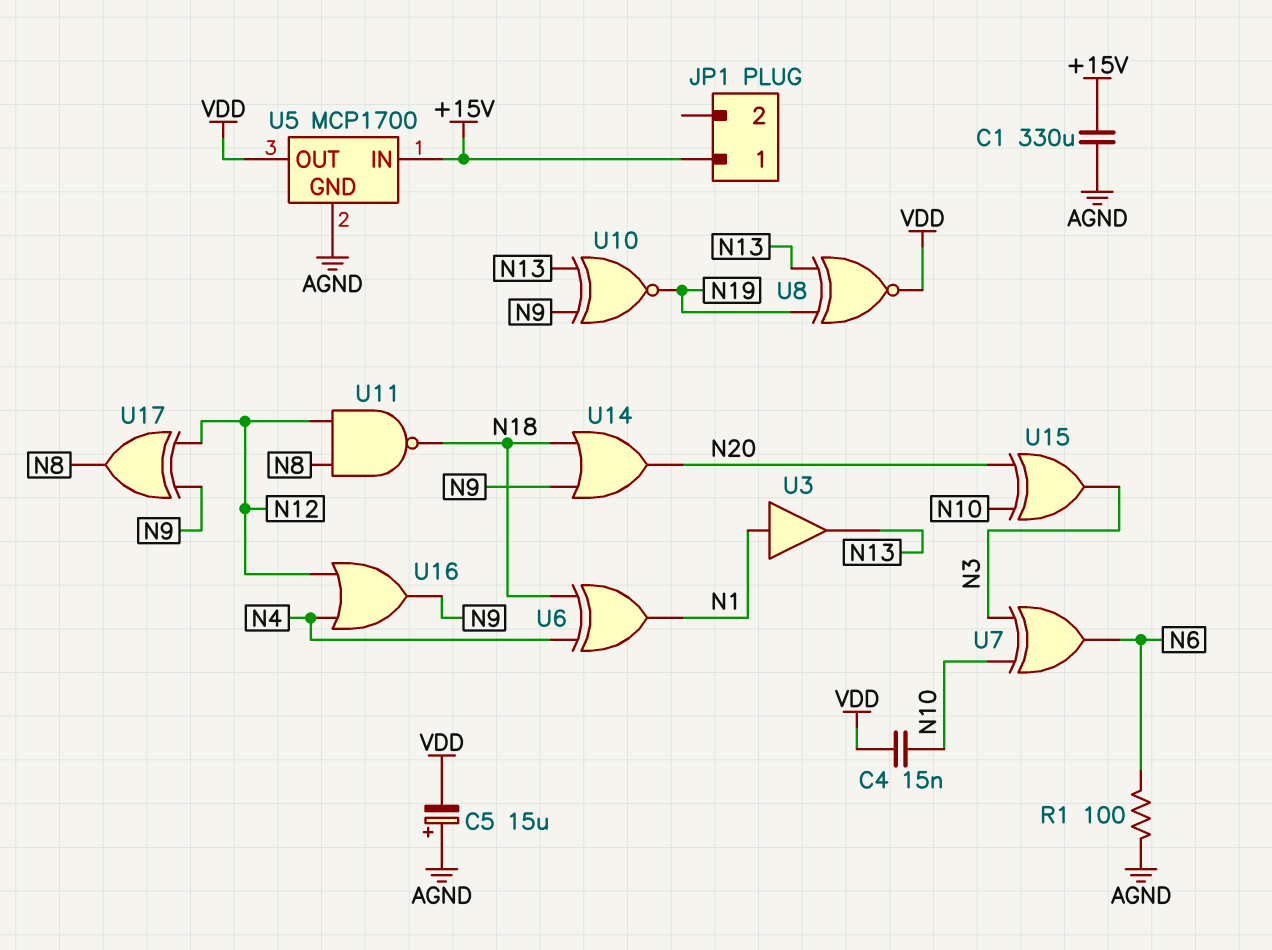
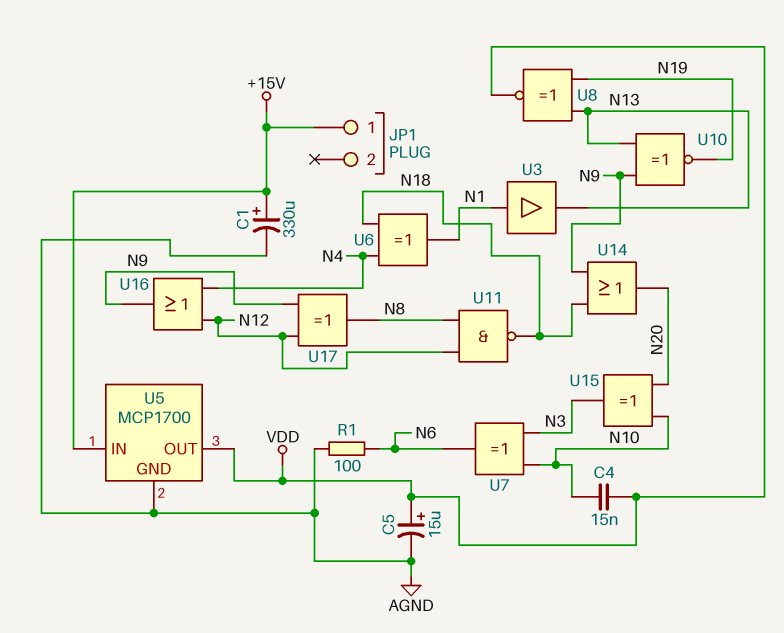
C1: 330uF (+15V, AGND) -> 330uF (plus +15V, minus AGND)
C5: 15uF (plus AGND, minus VDD) -> 15uF (plus VDD, minus AGND)

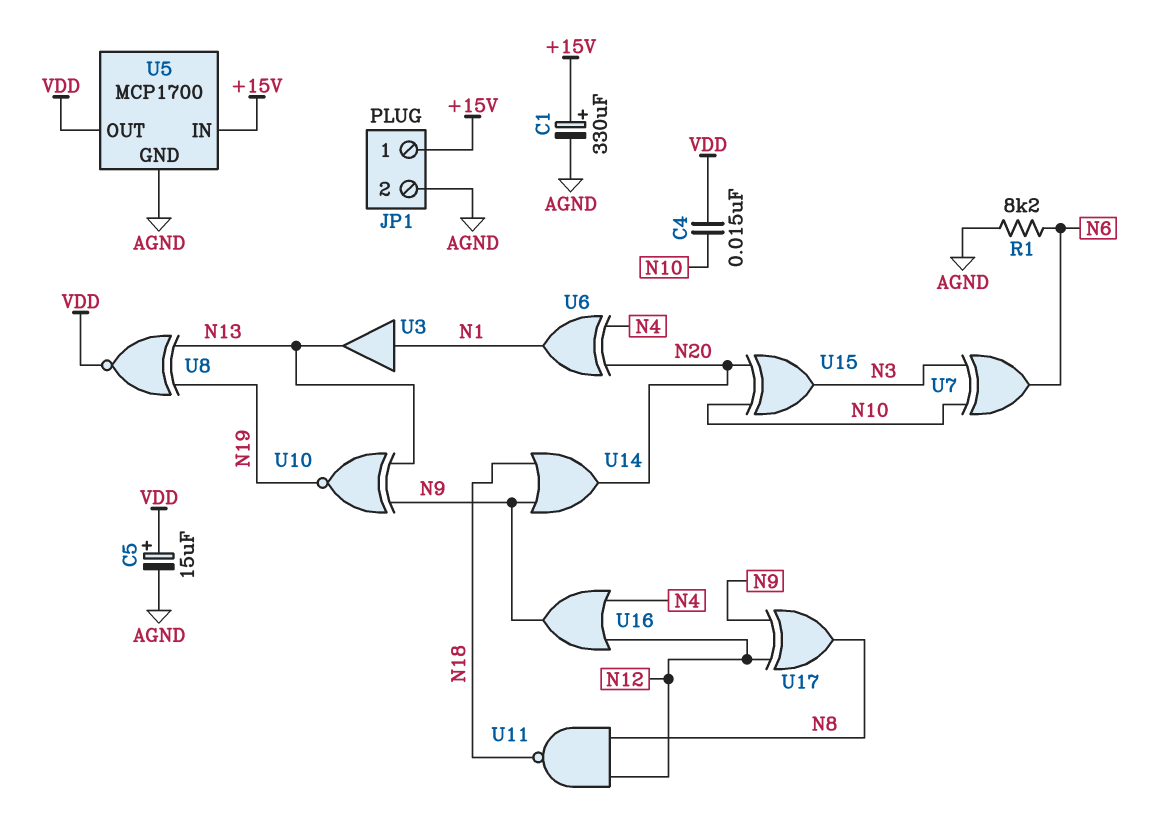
JP1 pin 2: none -> AGND
R1: 100 (AGND, N6) -> 8.2k (AGND, N6)
U6: XOR (in N4, in N18, out N1) -> XOR (in N4, in N20, out N1)

